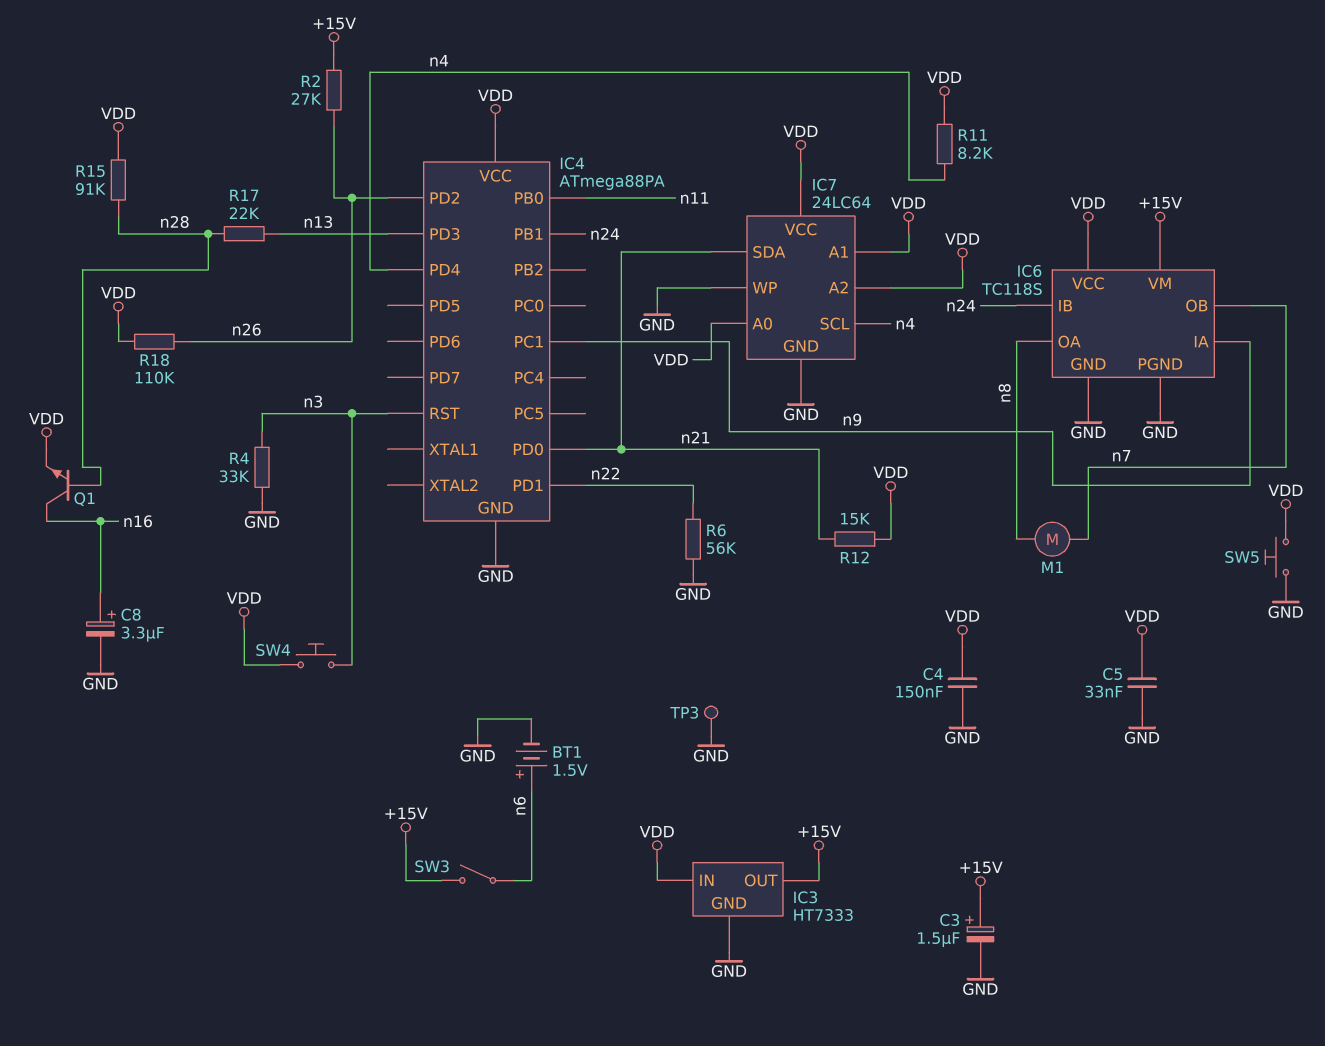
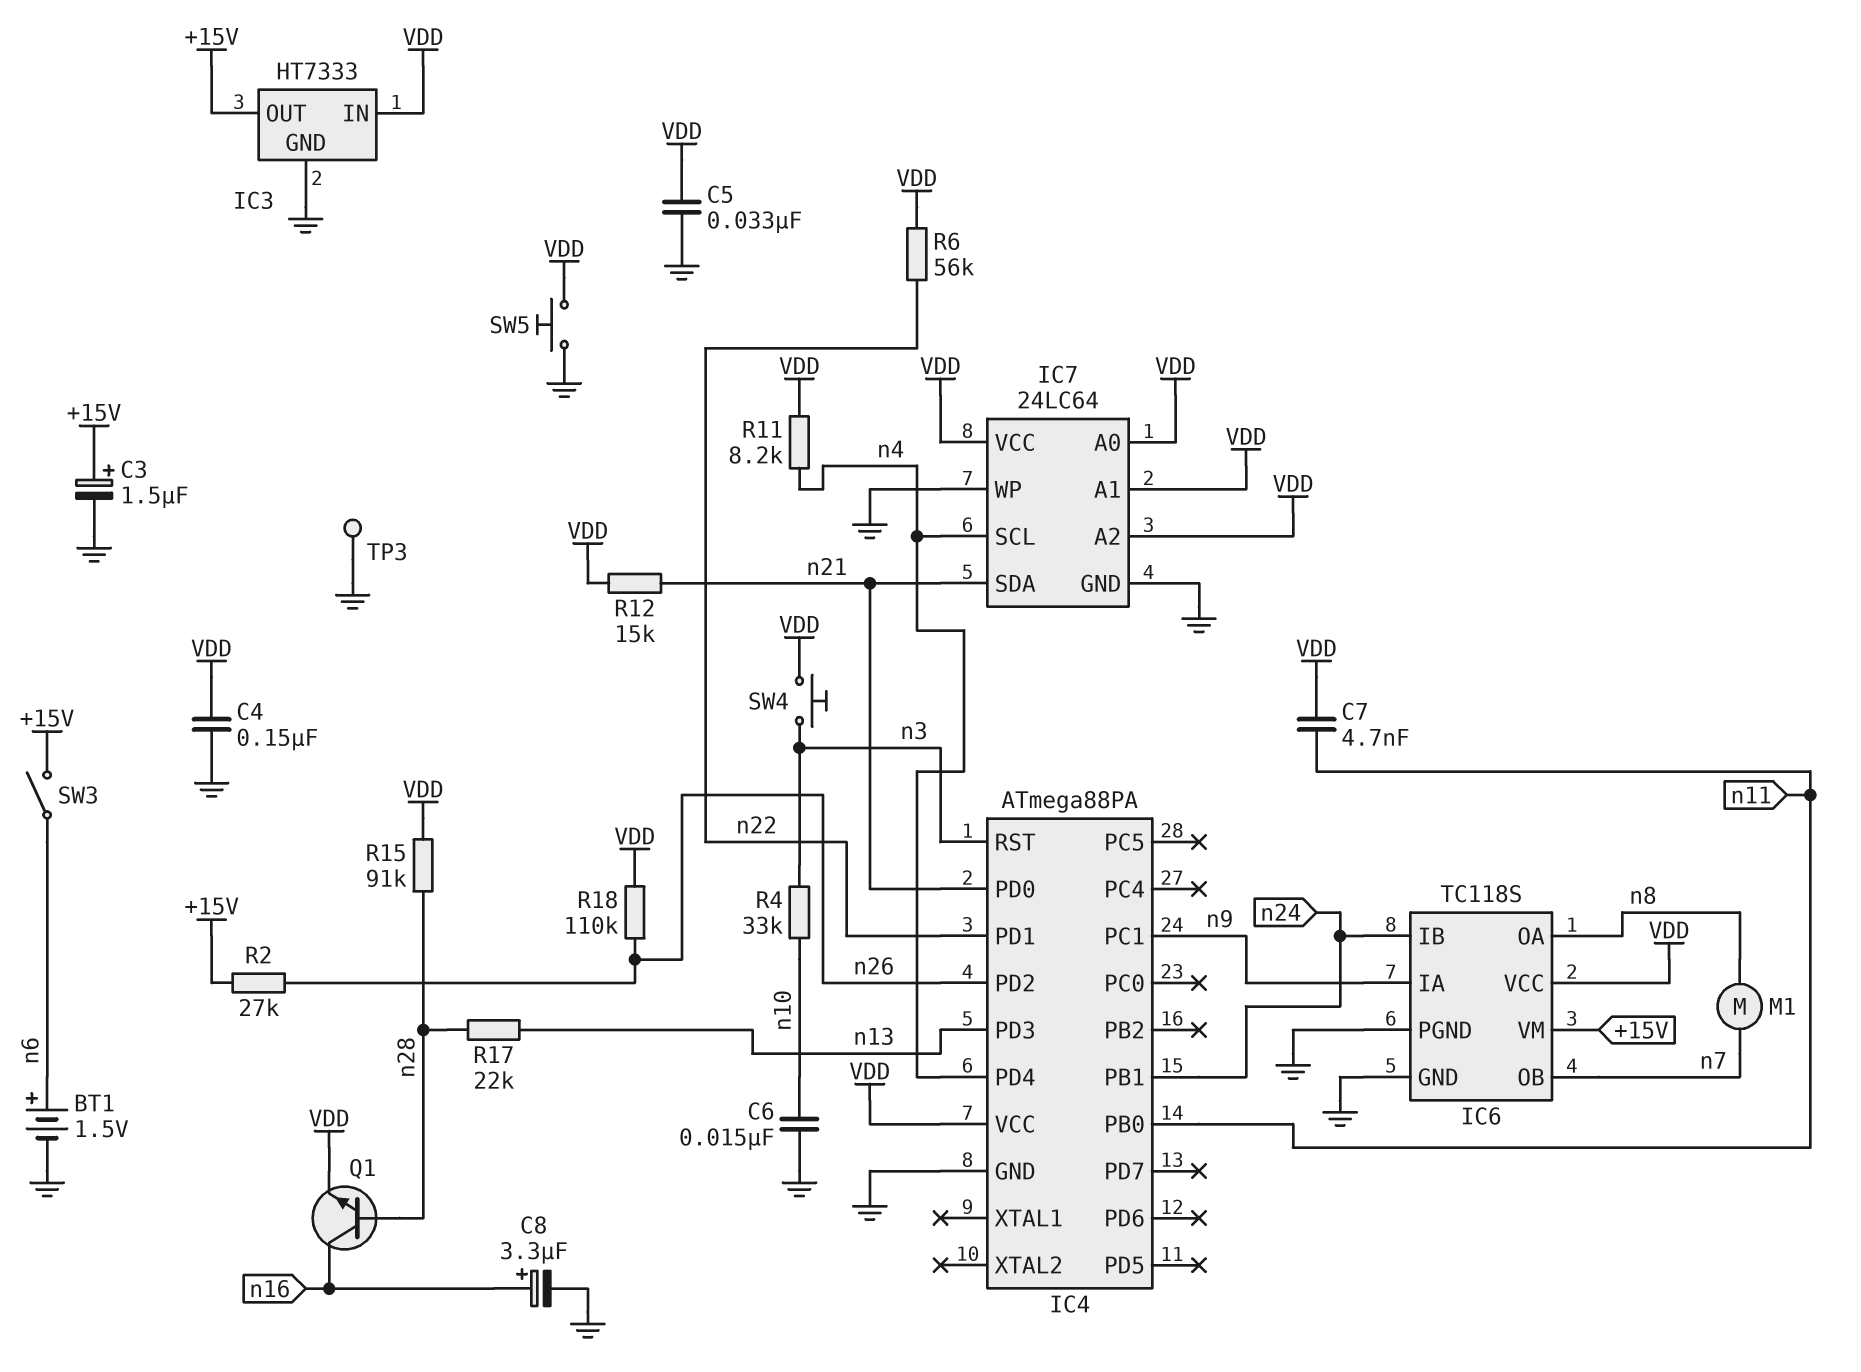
C6: none -> 15nF (GND, n10)
C7: none -> 4.7nF (VDD, n11)
R4: 33k (GND, n3) -> 33k (n3, n10)
R6: 56k (GND, n22) -> 56k (VDD, n22)

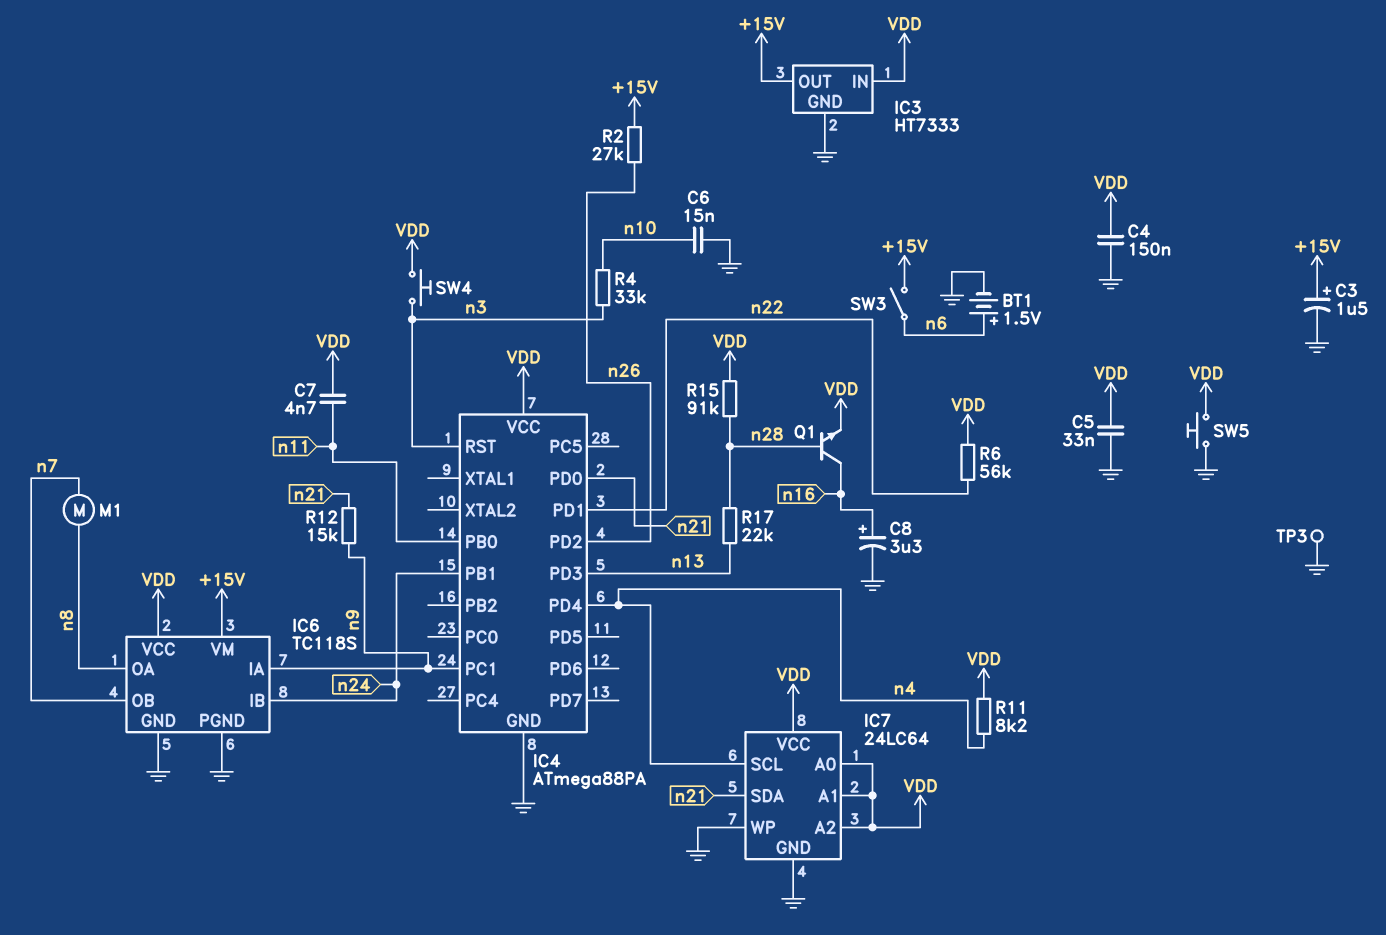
R12: 15k (VDD, n21) -> 15k (n9, n21)
R18: 110k (VDD, n26) -> none

